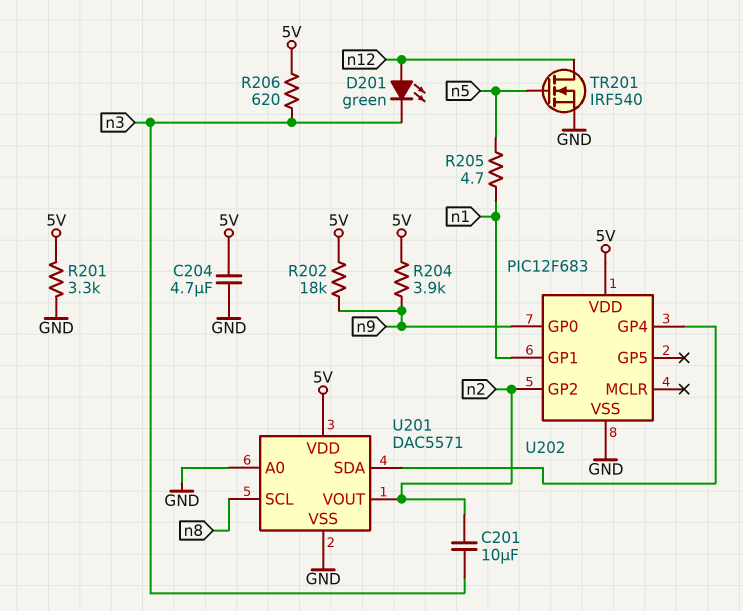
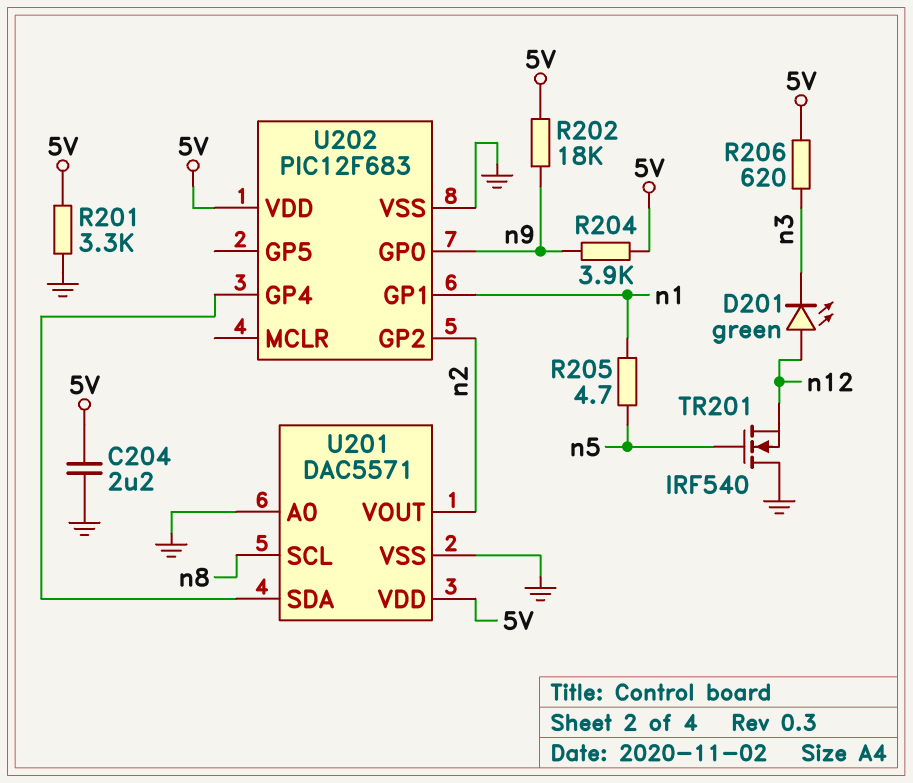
C201: 10uF (n2, n3) -> none
C204: 4.7uF (5V, GND) -> 2.2uF (5V, GND)
TR201: NMOS IRF540 (G n5, D n12, S GND) -> NMOS IRF540 (G n5, D GND, S n12)

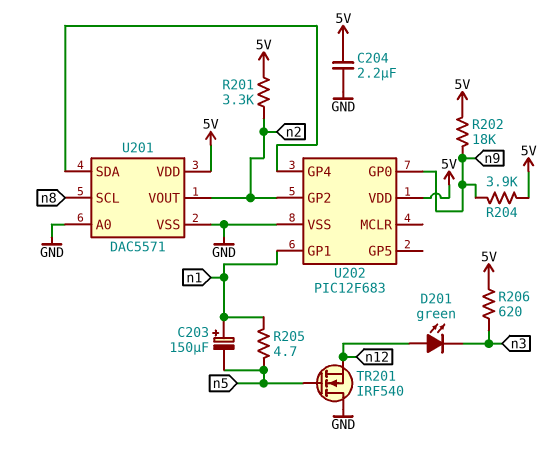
C203: none -> 150uF (plus n1, minus n5)
R201: 3.3k (5V, GND) -> 3.3k (5V, n2)

